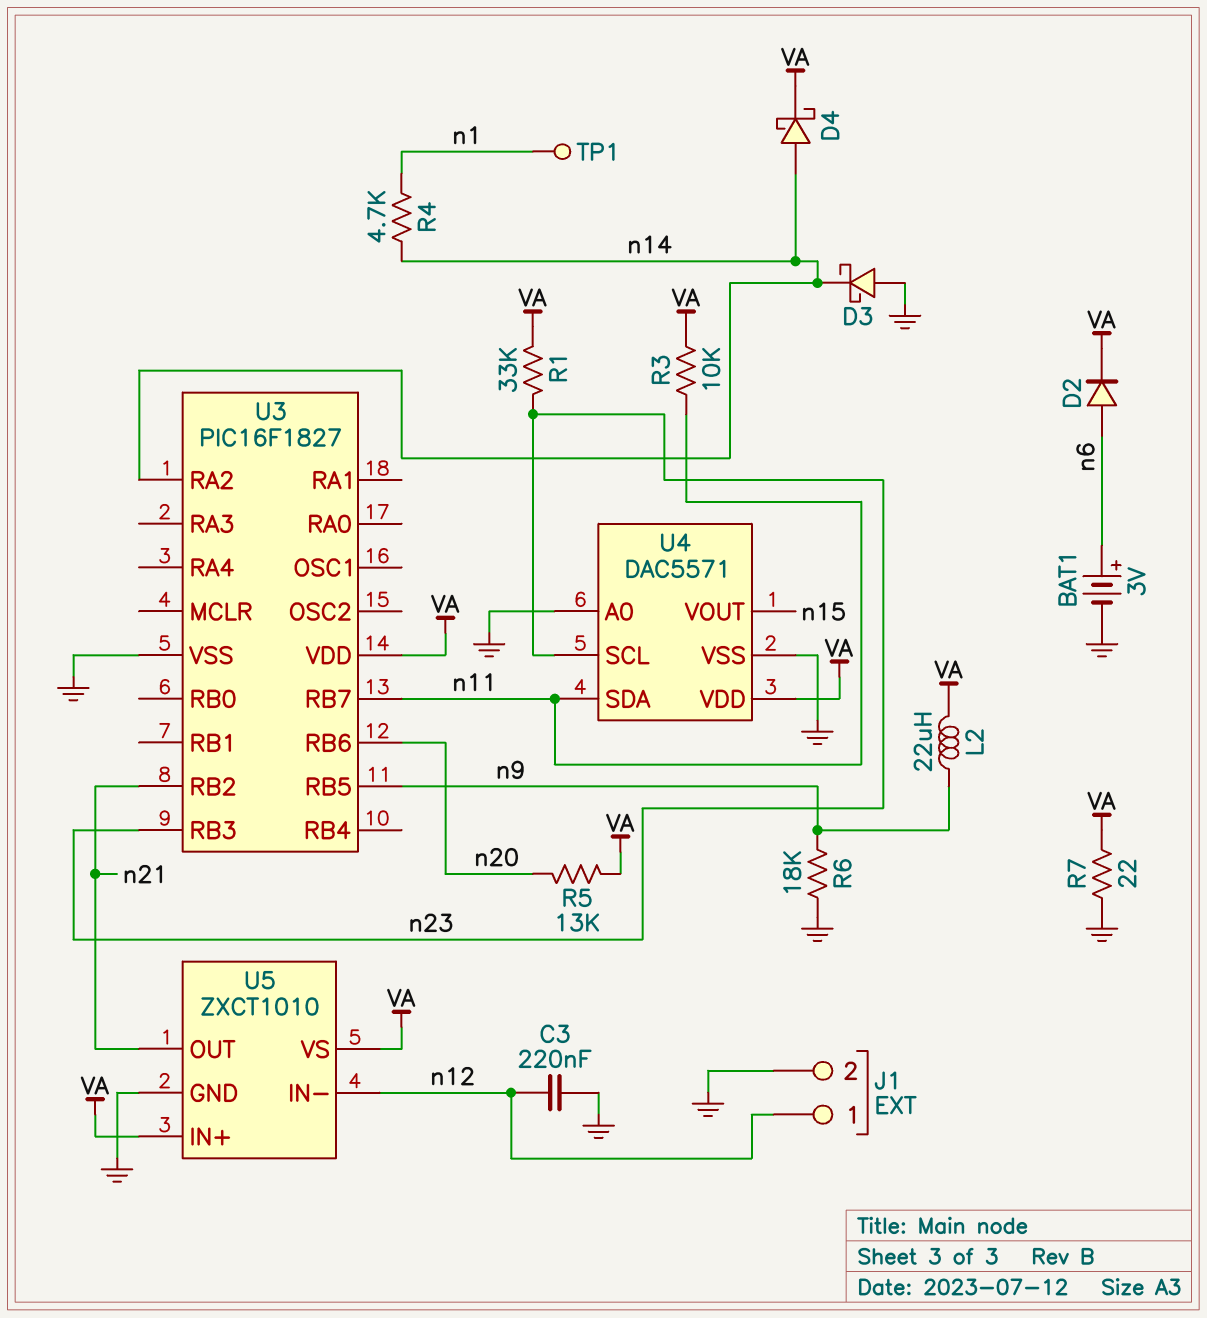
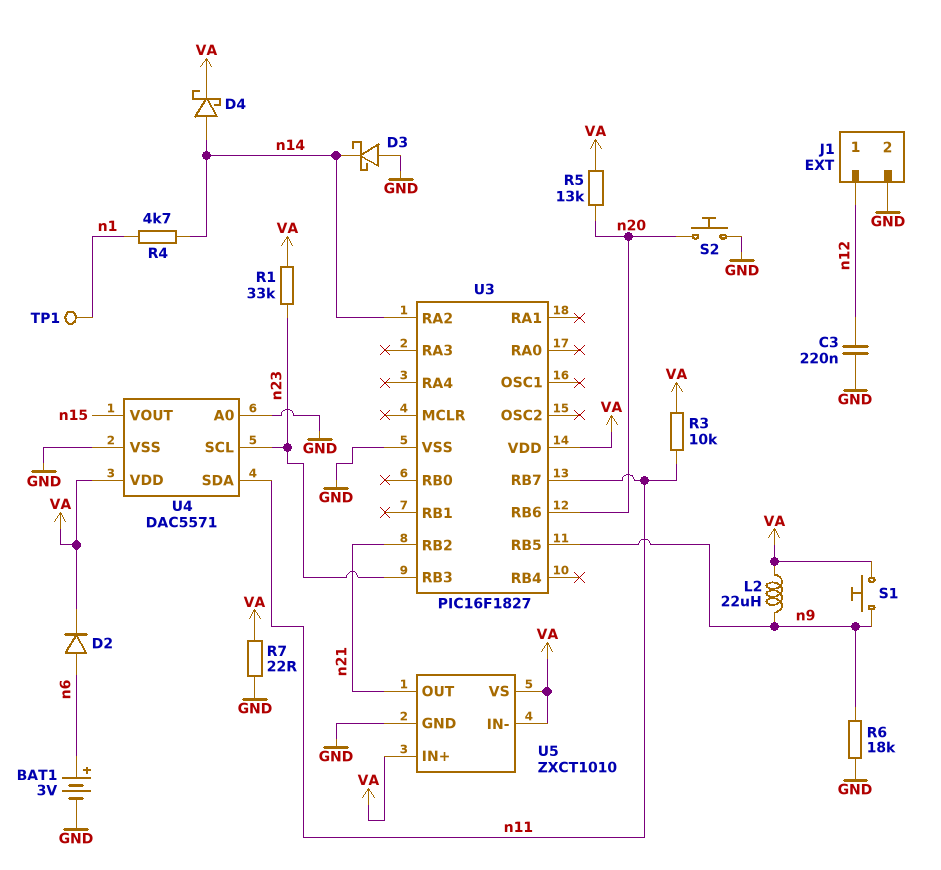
S1: none -> button (VA, n9)
S2: none -> button (GND, n20)
U5 pin IN-: n12 -> VA

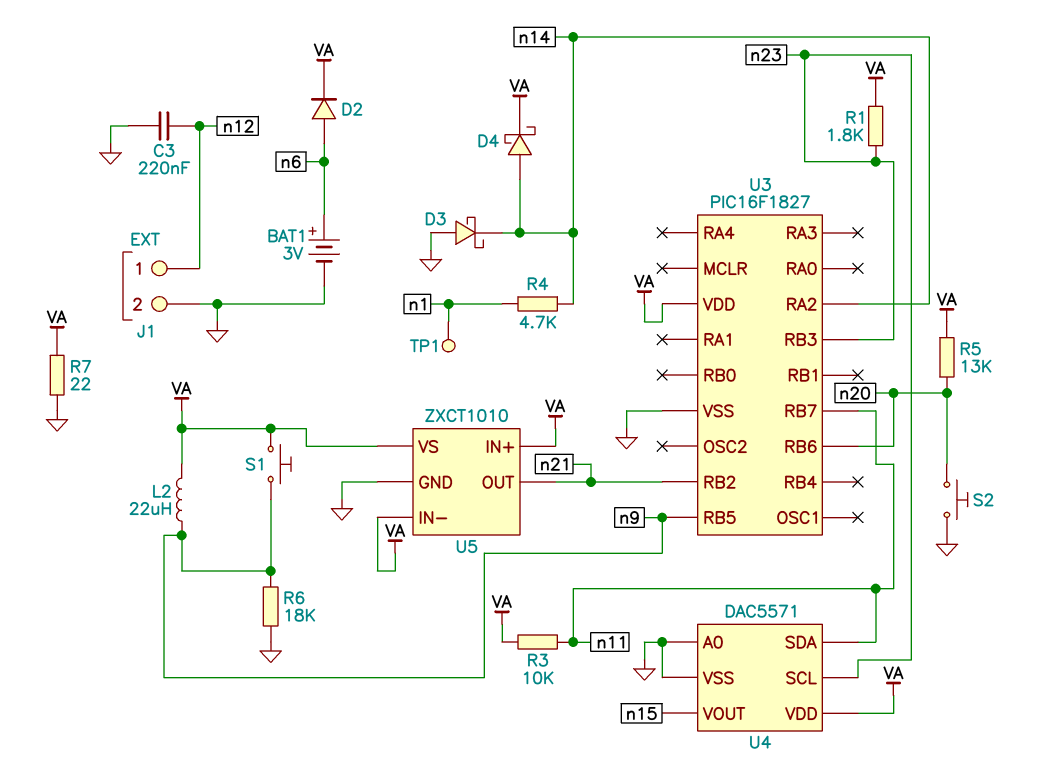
R1: 33k (VA, n23) -> 1.8k (VA, n23)

